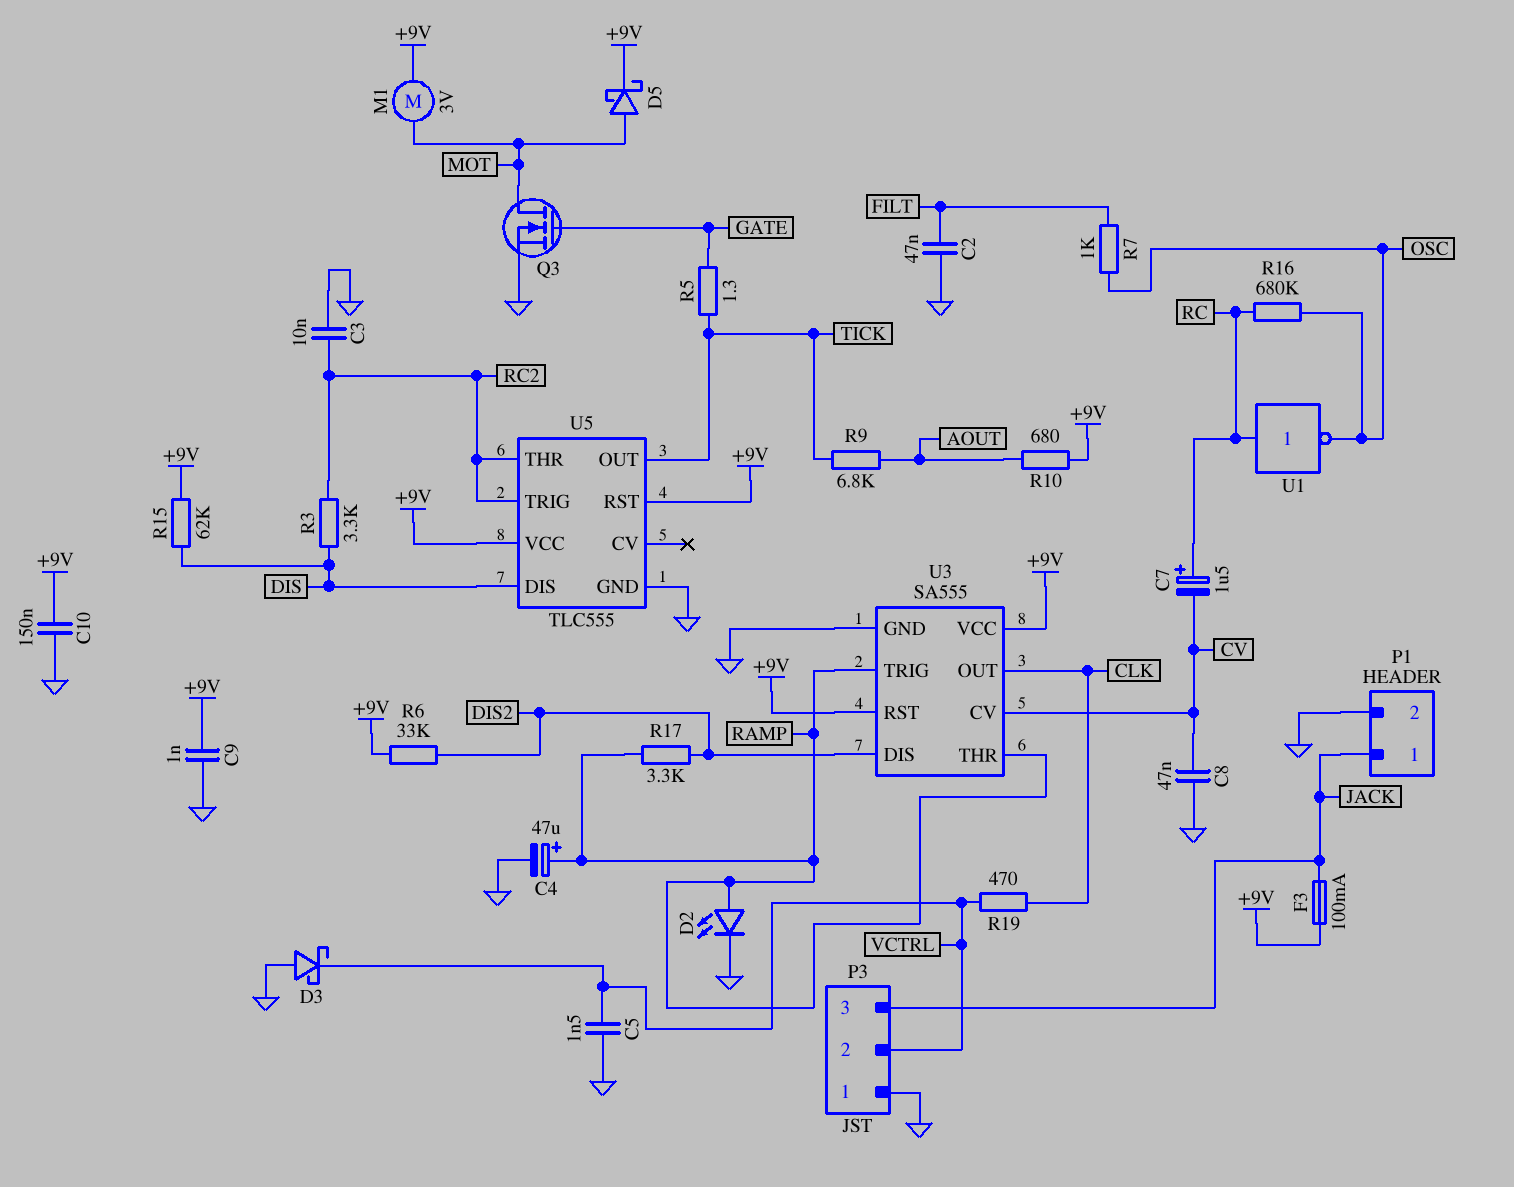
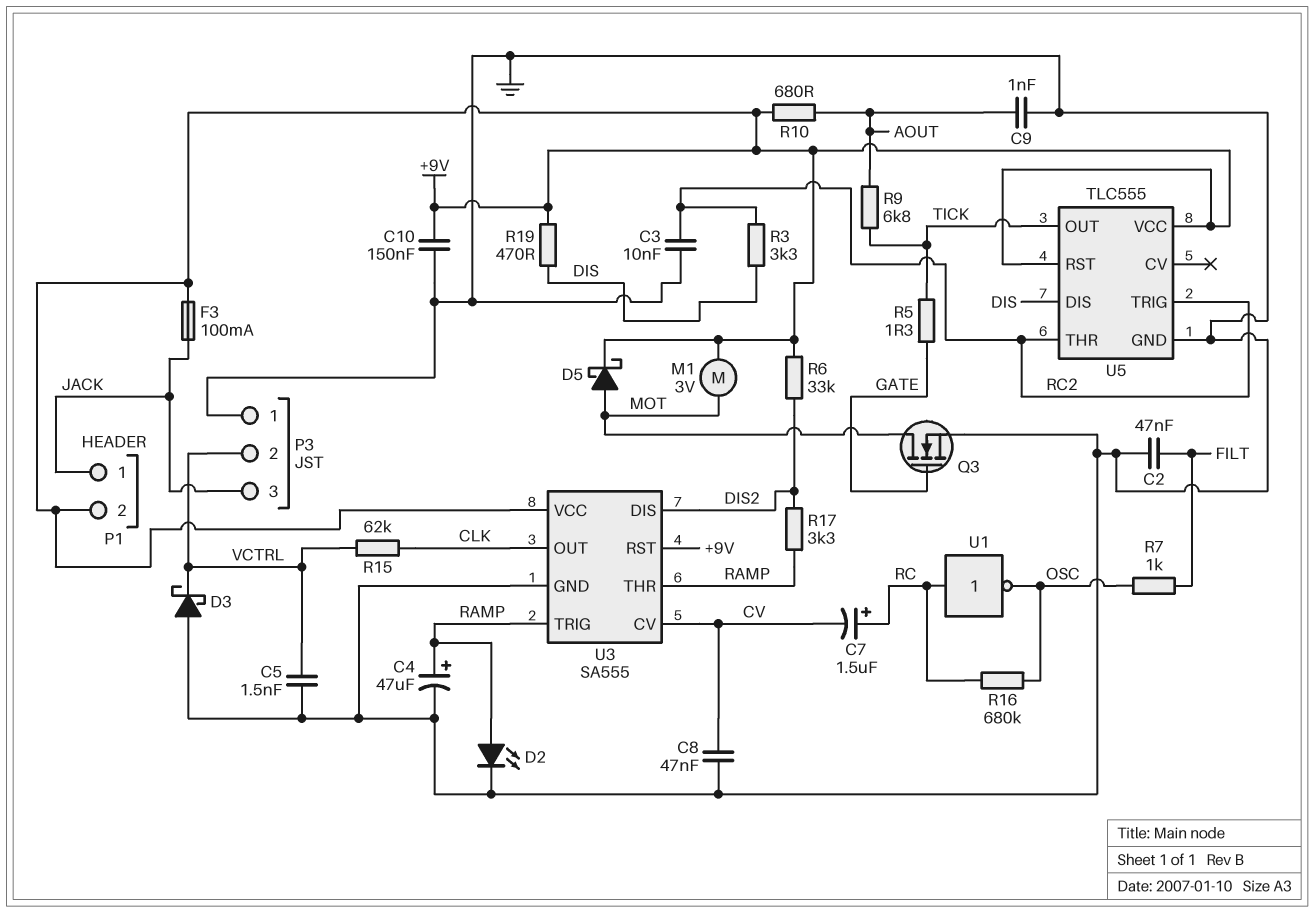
C9: 1nF (+9V, GND) -> 1nF (AOUT, GND)
P1 pin 2: GND -> +9V
R15: 62k (+9V, DIS) -> 62k (CLK, VCTRL)
R19: 470 (CLK, VCTRL) -> 470 (+9V, DIS)

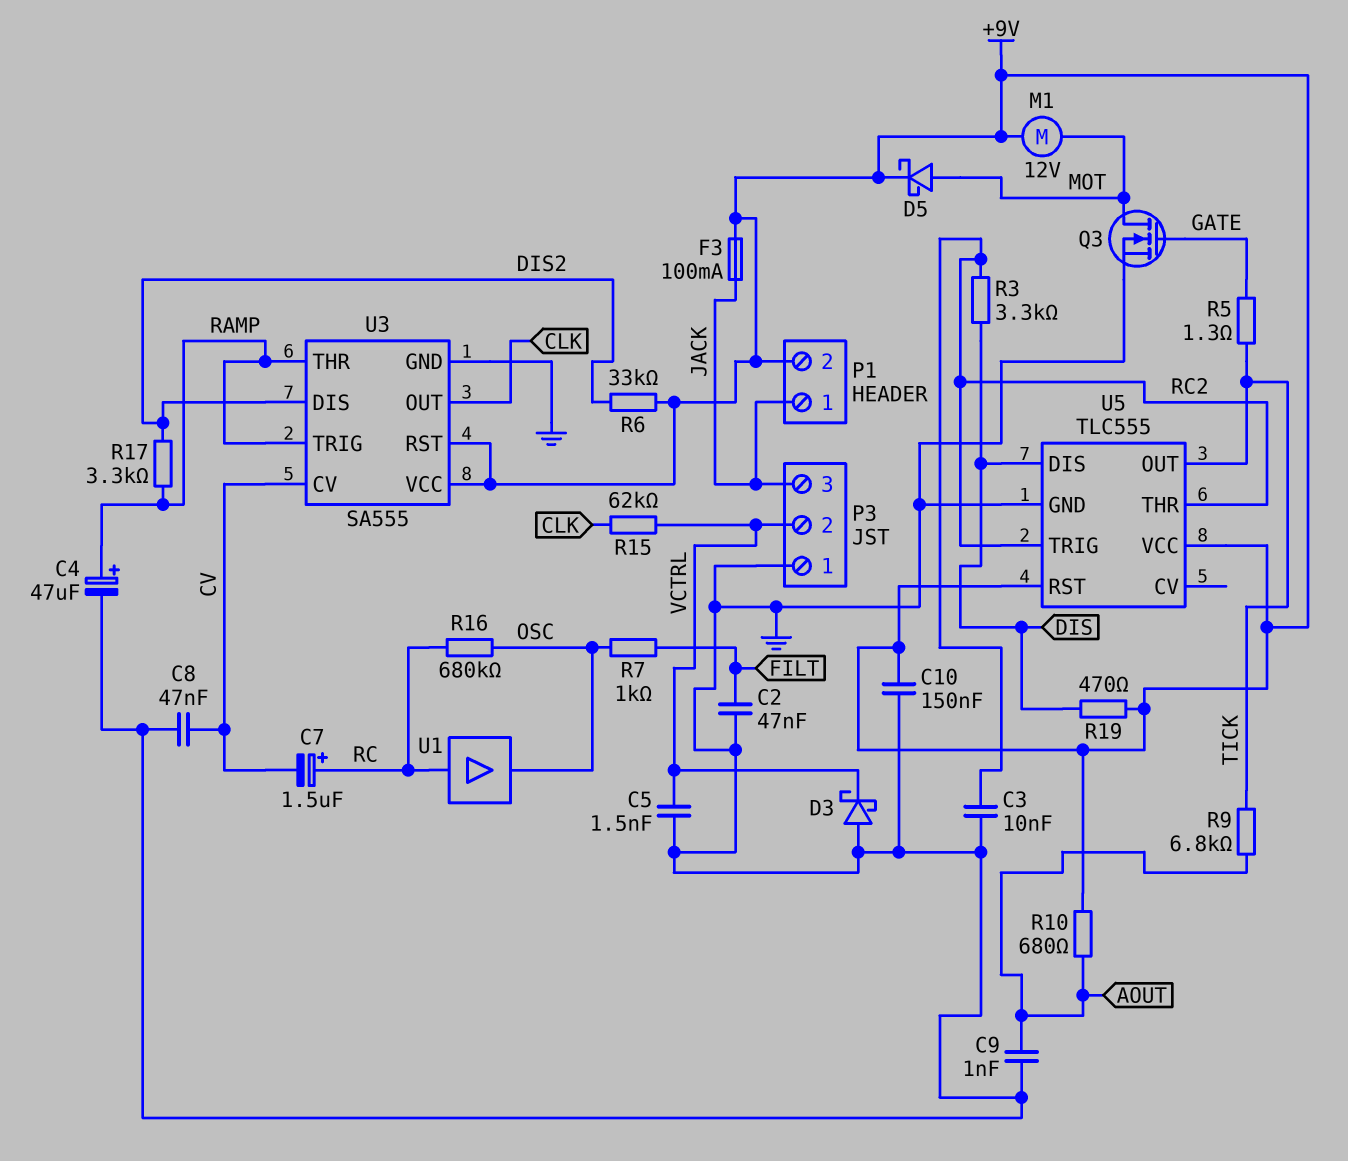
D2: LED (A RAMP, K GND) -> none
M1: motor 3V (+9V, MOT) -> motor 12V (+9V, MOT)
U1: NOT (in RC, out OSC) -> buffer (in RC, out OSC)

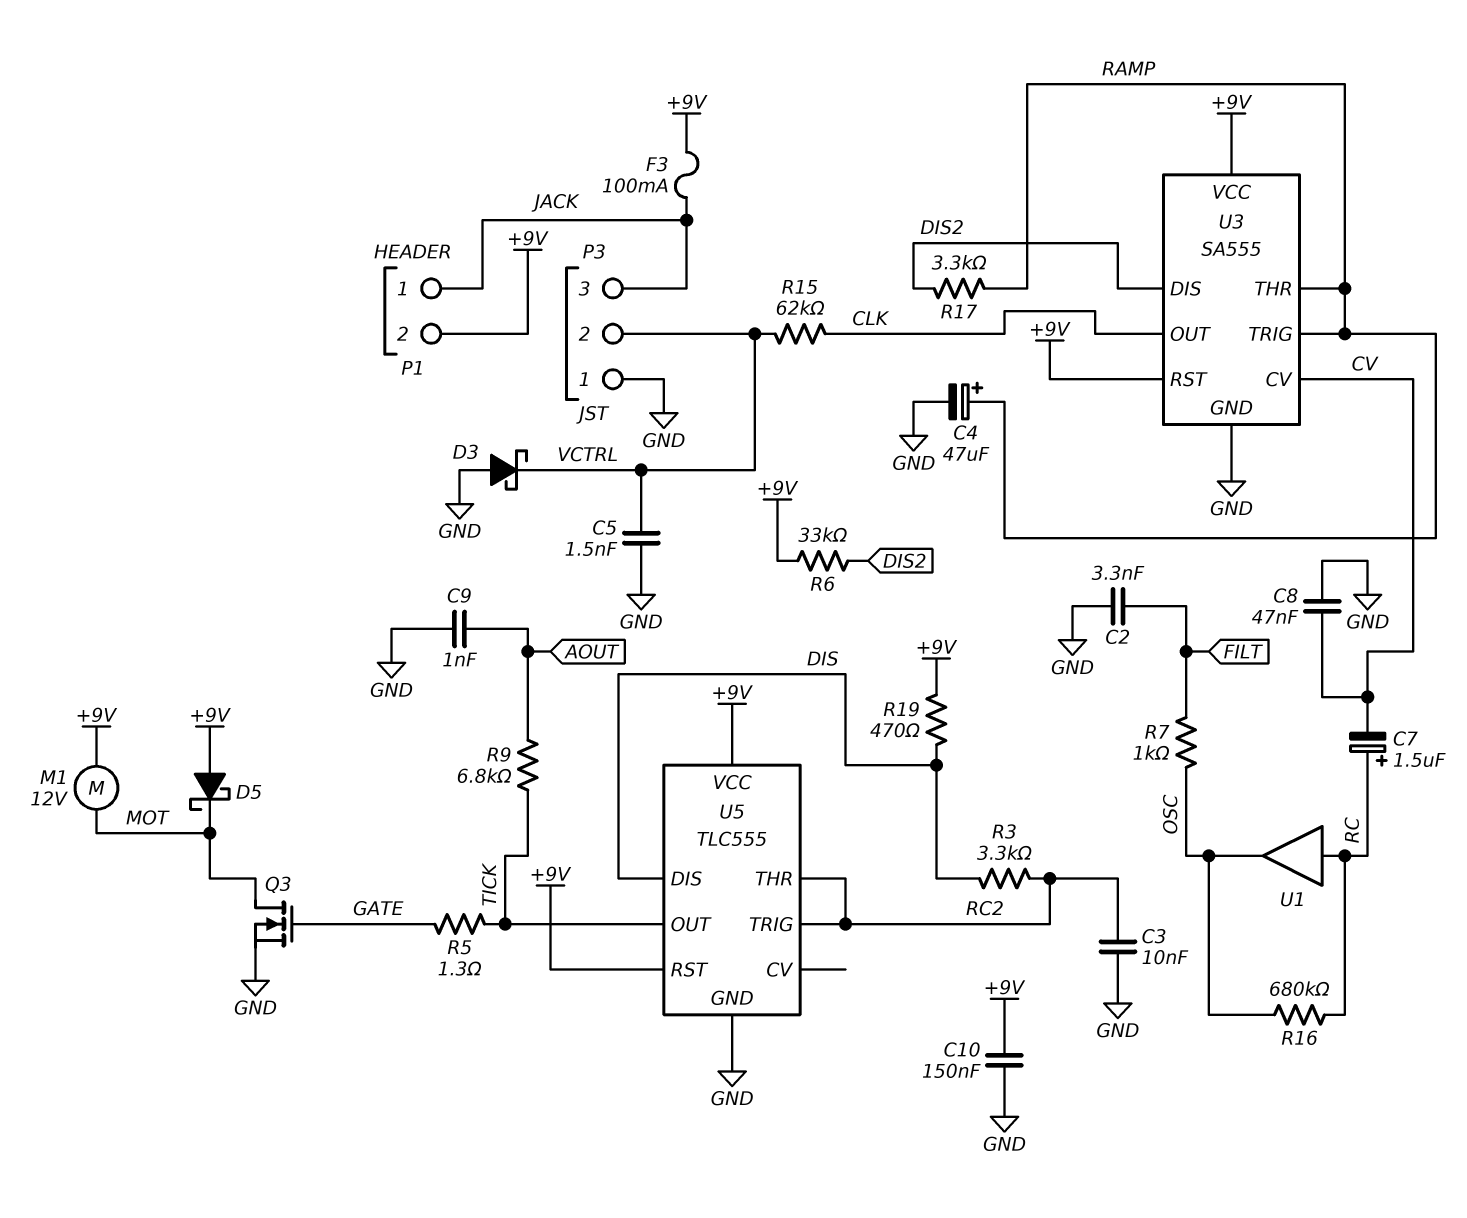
C2: 47nF (FILT, GND) -> 3.3nF (FILT, GND)
D5: schottky (A MOT, K +9V) -> schottky (A +9V, K MOT)
R10: 680 (+9V, AOUT) -> none

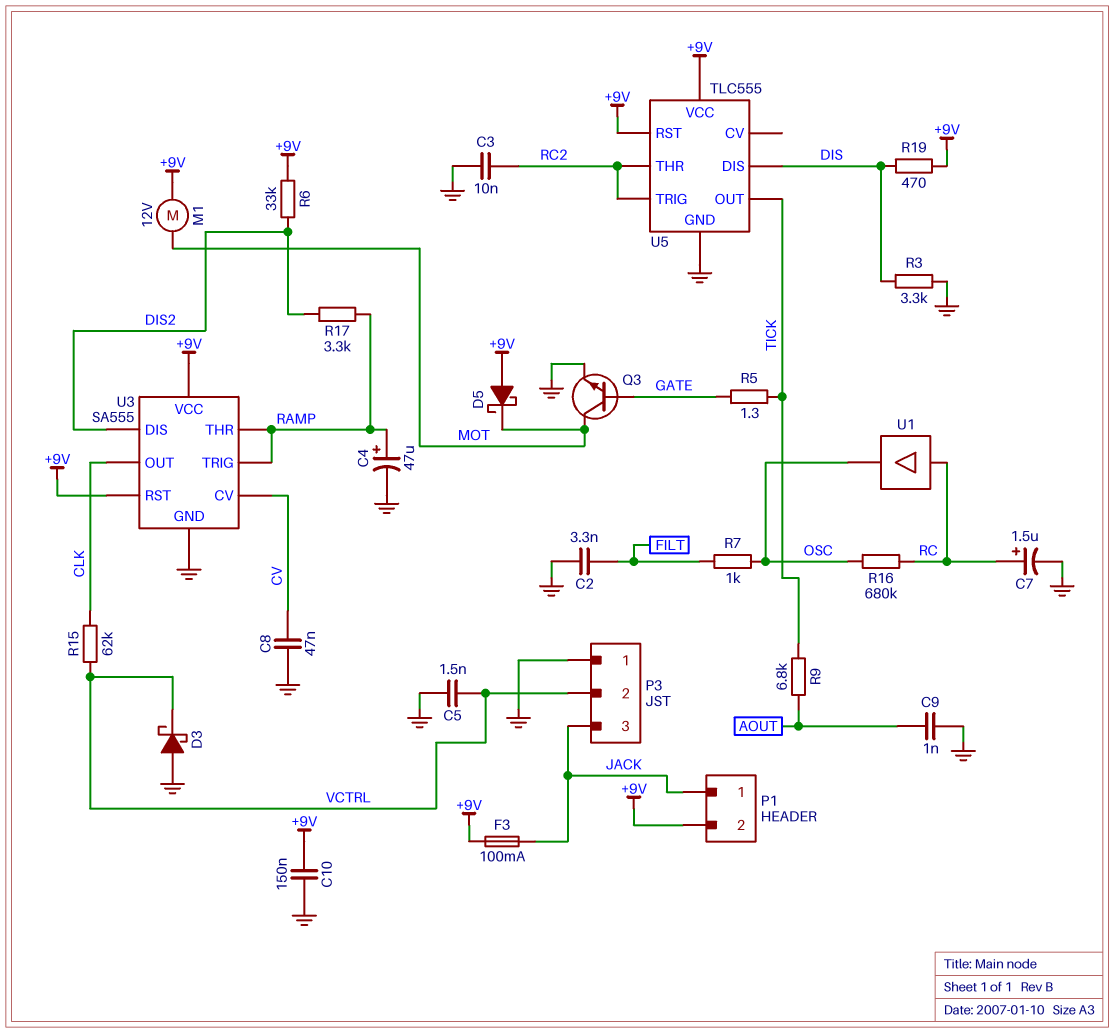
C7: 1.5uF (plus RC, minus CV) -> 1.5uF (plus RC, minus GND)
Q3: NMOS (G GATE, D MOT, S GND) -> NPN (B GATE, C MOT, E GND)
R3: 3.3k (DIS, RC2) -> 3.3k (DIS, GND)

